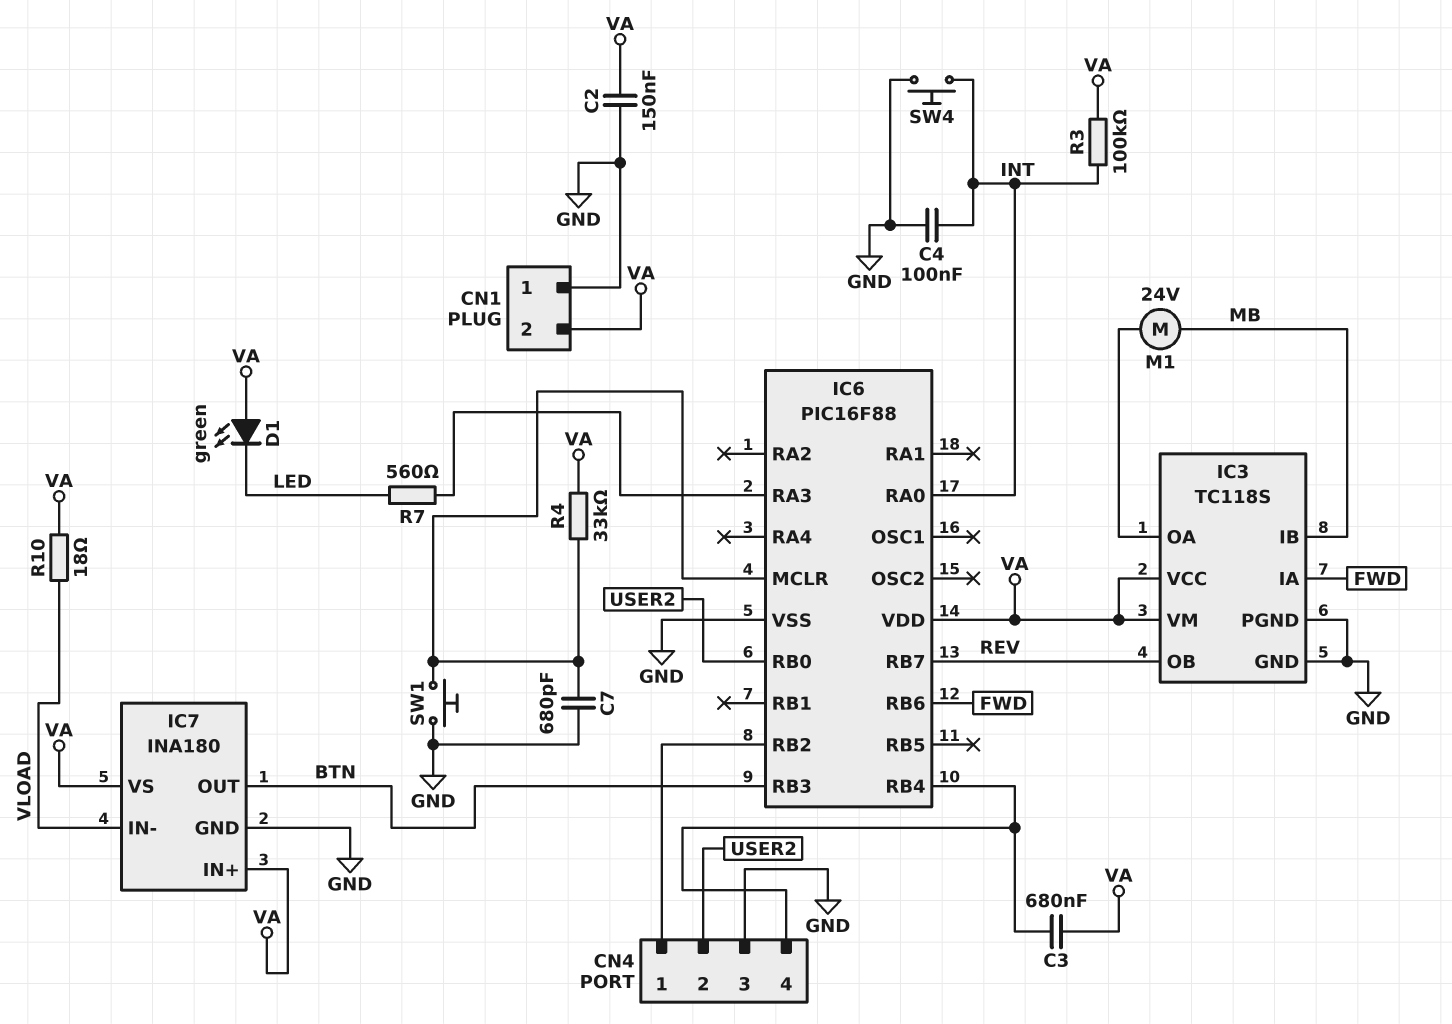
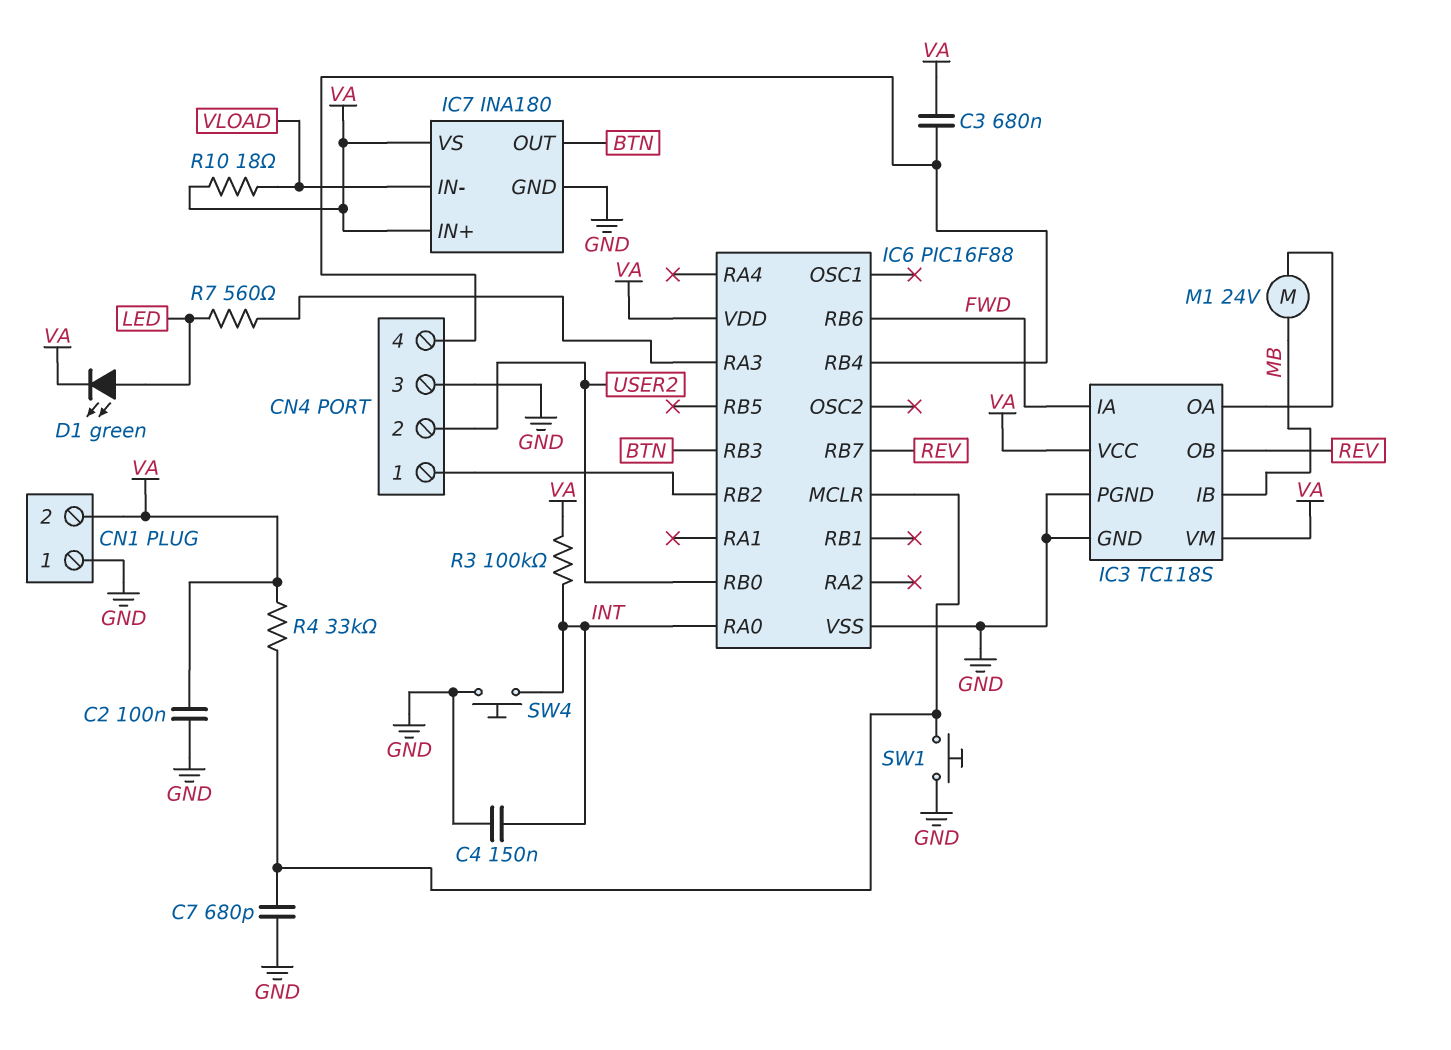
C2: 150nF (GND, VA) -> 100nF (GND, VA)
C4: 100nF (GND, INT) -> 150nF (GND, INT)
D1: LED green (A VA, K LED) -> LED green (A LED, K VA)

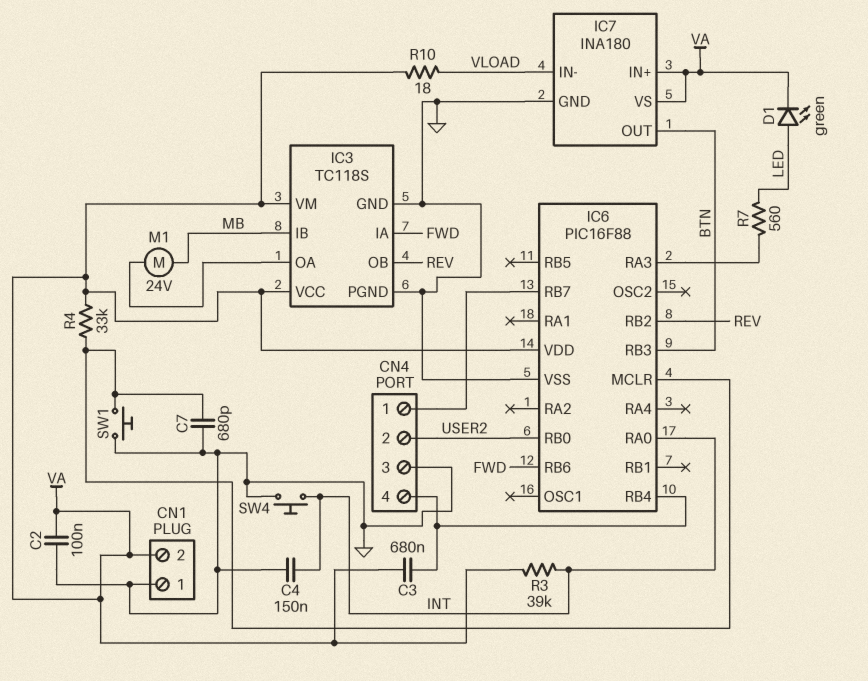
IC6 pin RB2: CN4/1 -> REV
IC6 pin RB7: REV -> CN4/1
R3: 100k (INT, VA) -> 39k (INT, VA)

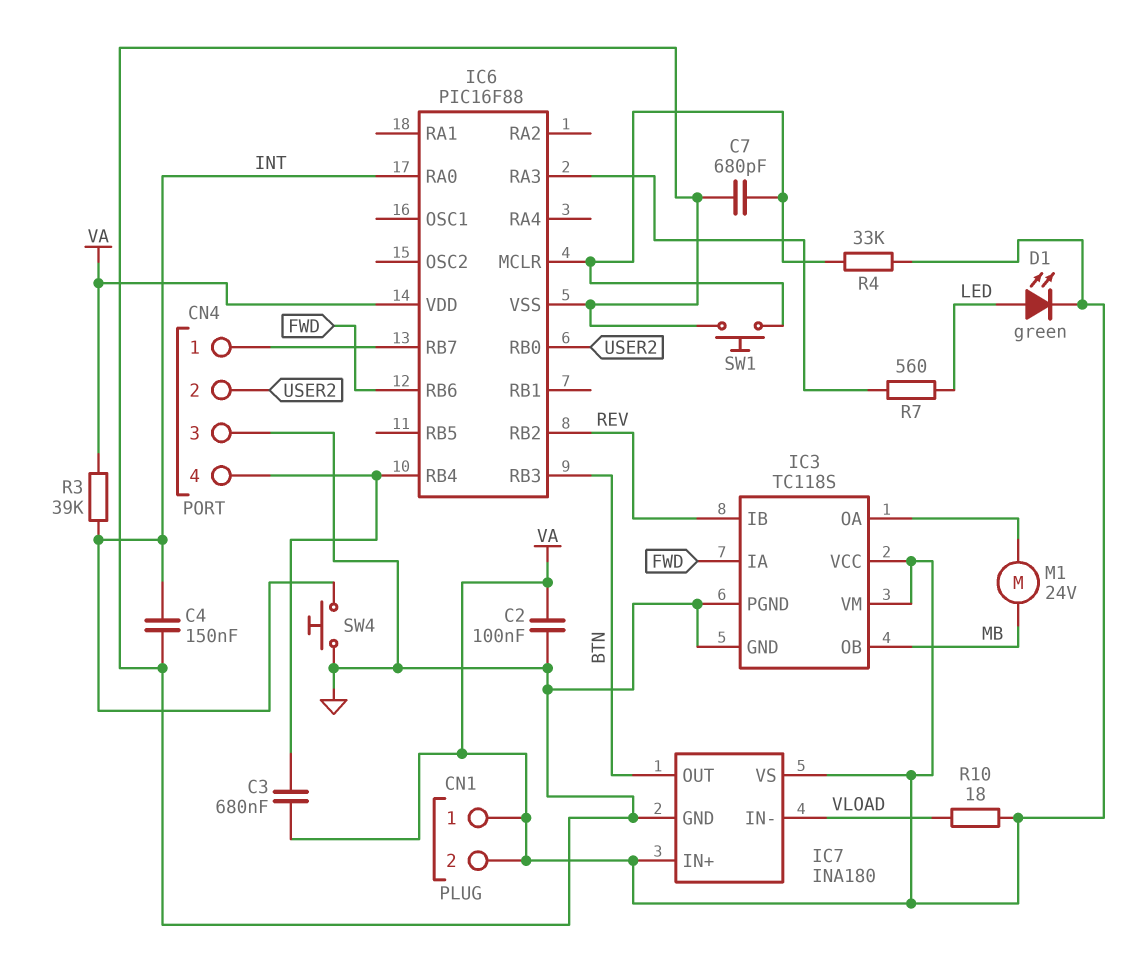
CN1 pin 1: GND -> VA
IC3 pin IB: MB -> REV
IC3 pin OB: REV -> MB

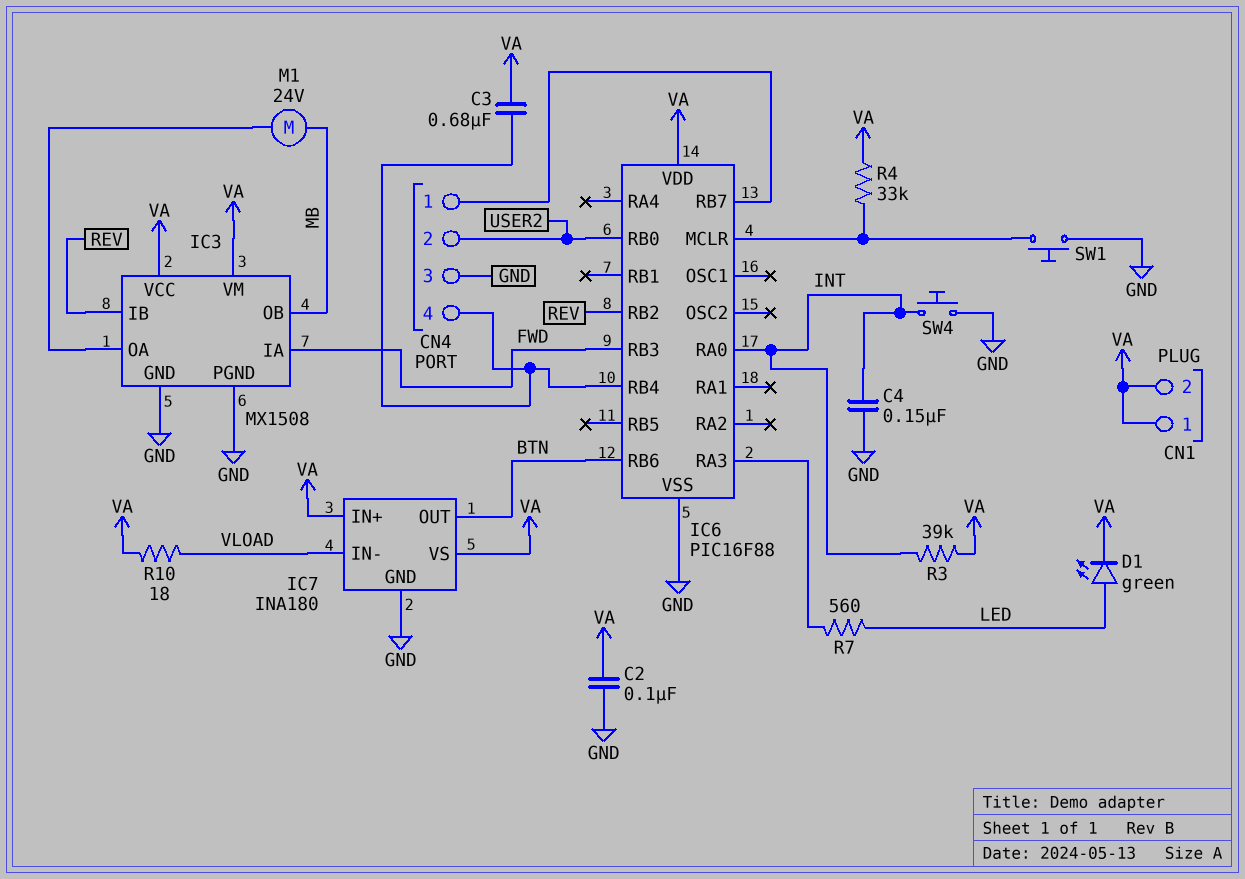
C7: 680pF (GND, IC6/MCLR) -> none
IC3: TC118S -> MX1508
IC6 pin RB3: BTN -> FWD
IC6 pin RB6: FWD -> BTN

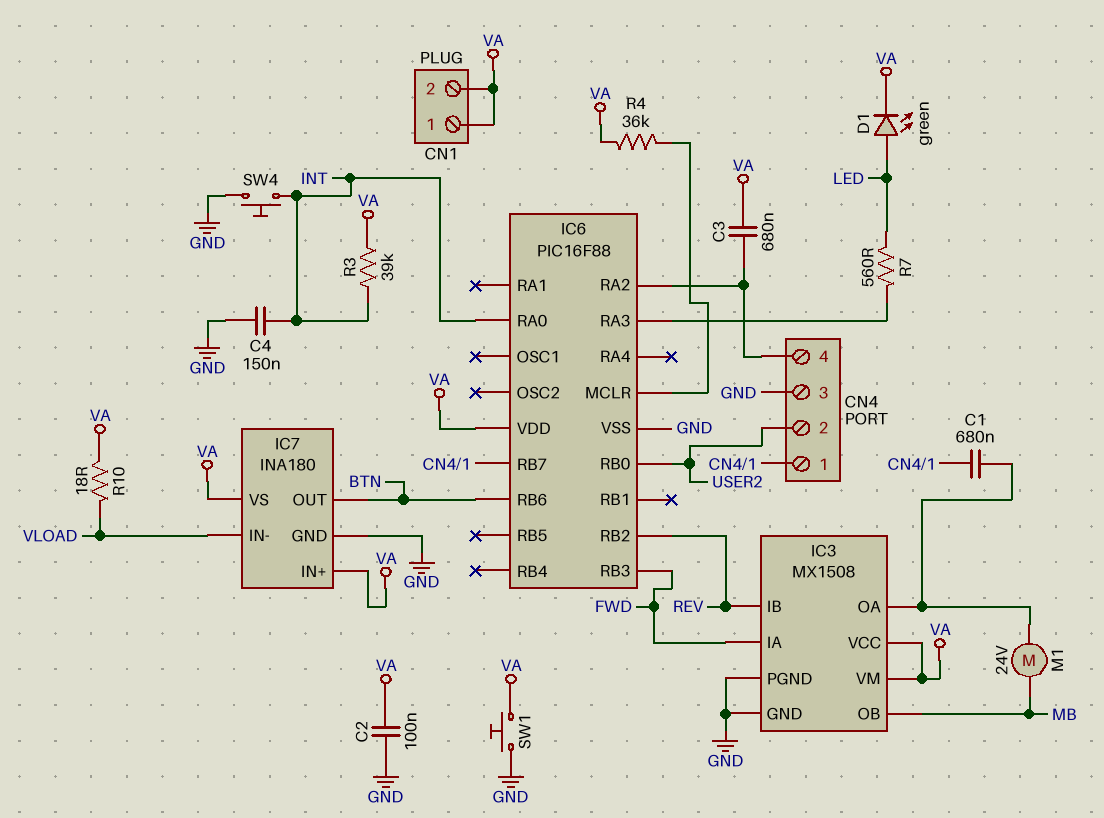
C1: none -> 680nF (CN4/1, IC3/OA)
IC6 pin RA2: none -> CN4/4
IC6 pin RB4: CN4/4 -> none
R4: 33k (IC6/MCLR, VA) -> 36k (IC6/MCLR, VA)
SW1: button (GND, IC6/MCLR) -> button (GND, VA)

